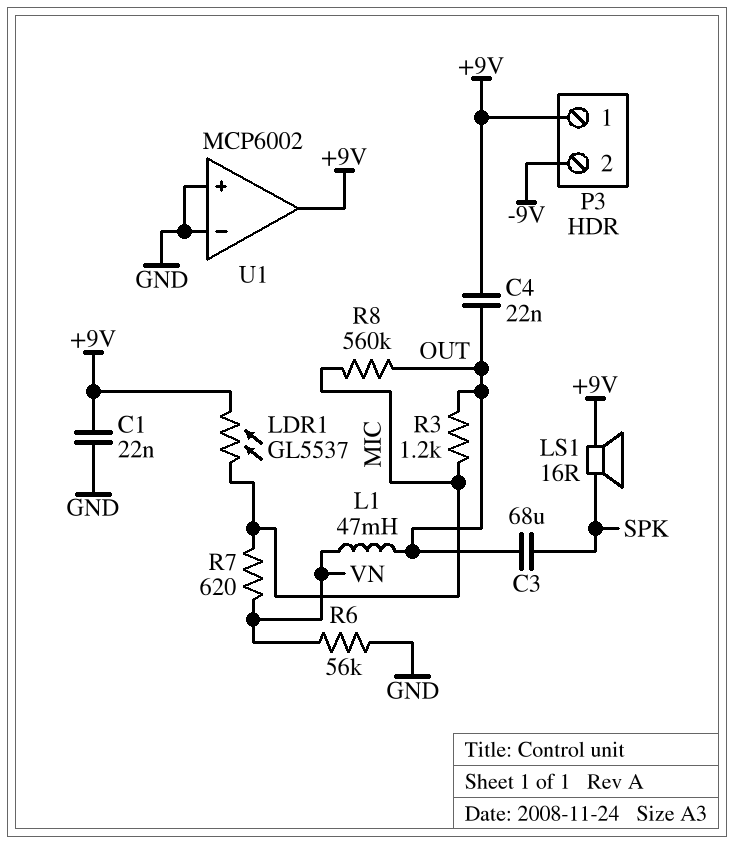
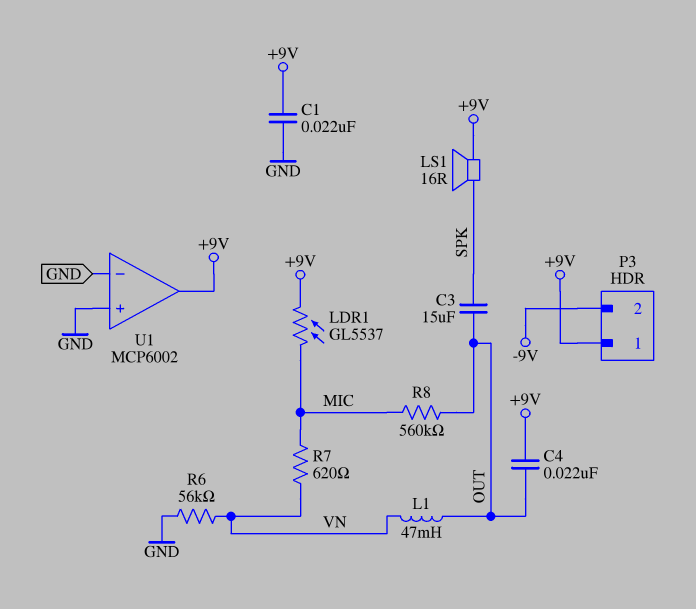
C3: 68uF (OUT, SPK) -> 15uF (OUT, SPK)
R3: 1.2k (MIC, OUT) -> none

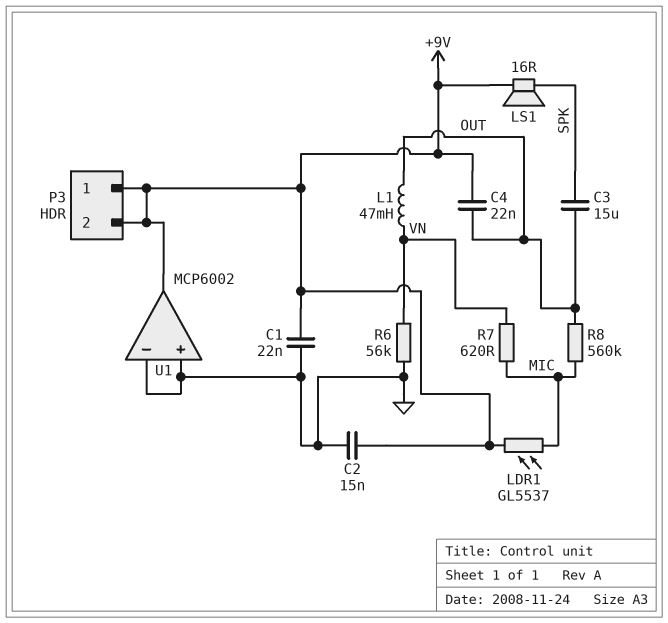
C2: none -> 15nF (+9V, GND)
P3 pin 2: -9V -> +9V

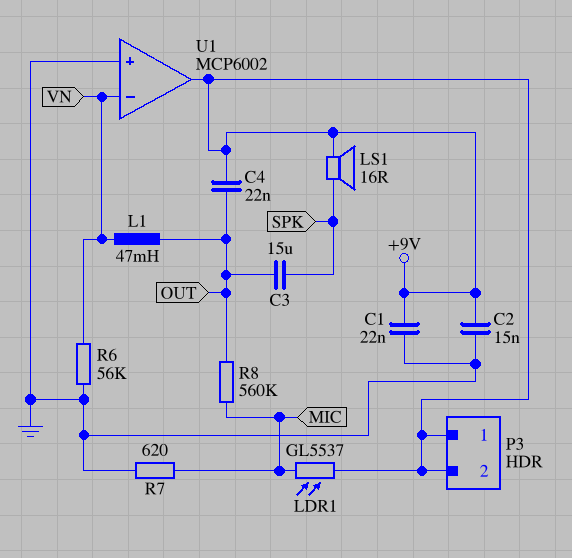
R7: 620 (MIC, VN) -> 620 (GND, MIC)
U1 pin in-: GND -> VN

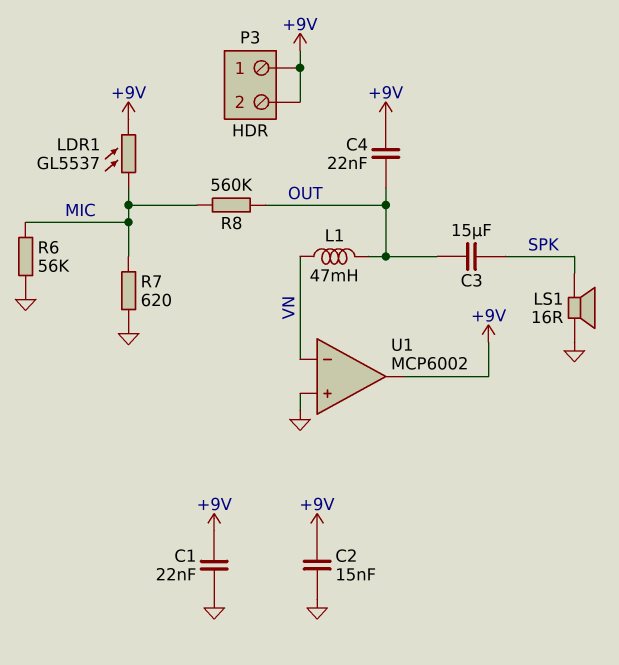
LS1: speaker 16R (+9V, SPK) -> speaker 16R (GND, SPK)
R6: 56k (GND, VN) -> 56k (GND, MIC)

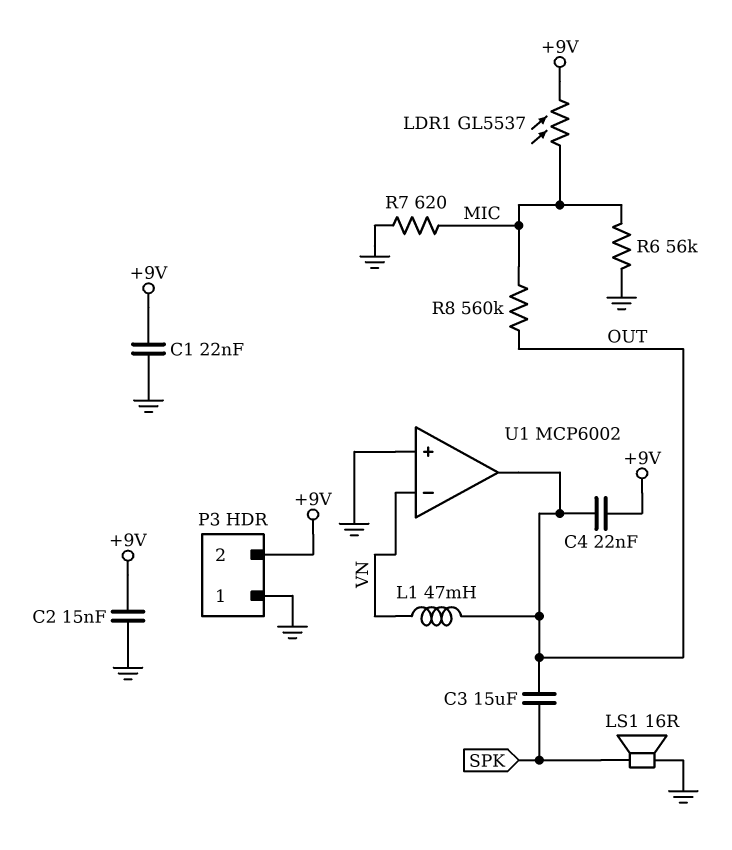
P3 pin 1: +9V -> GND
U1 pin out: +9V -> OUT

